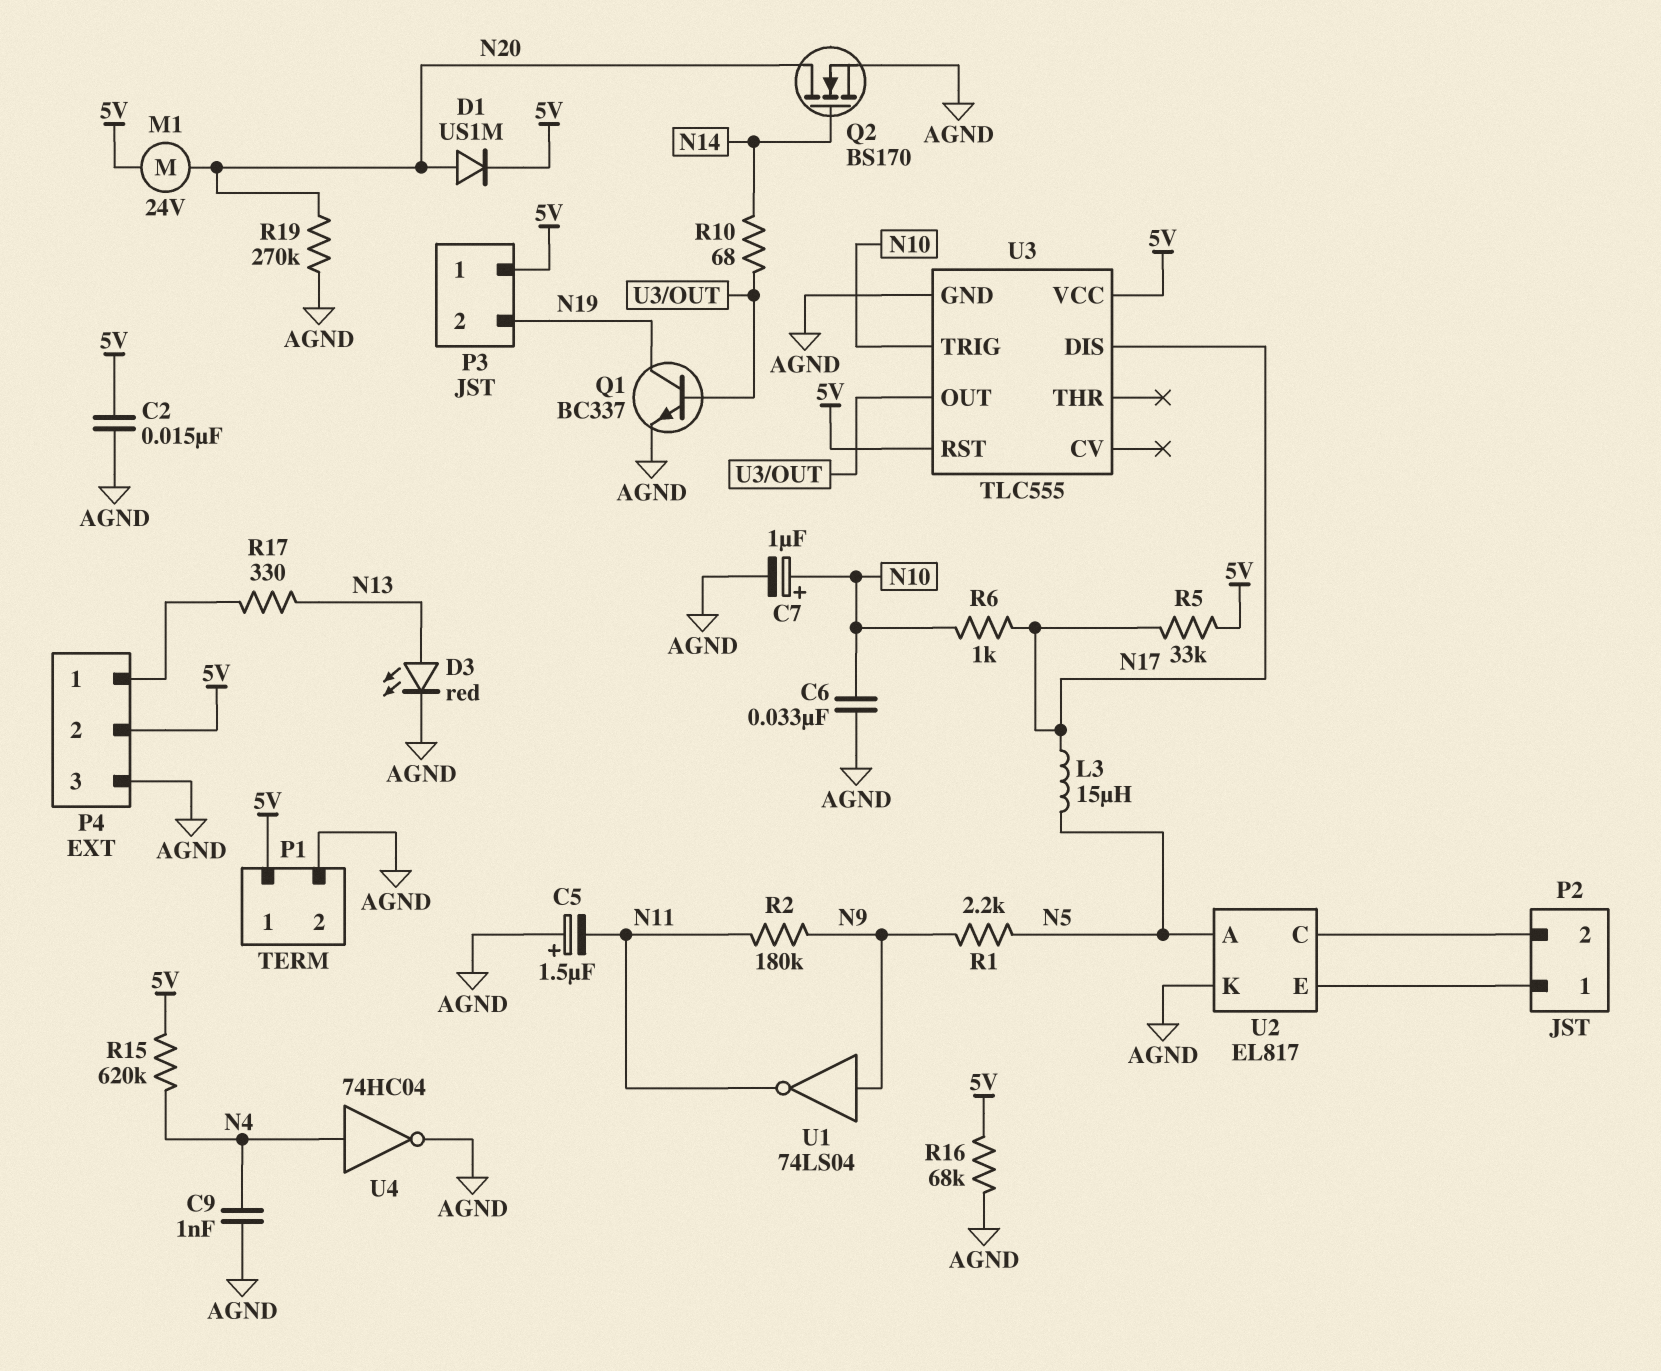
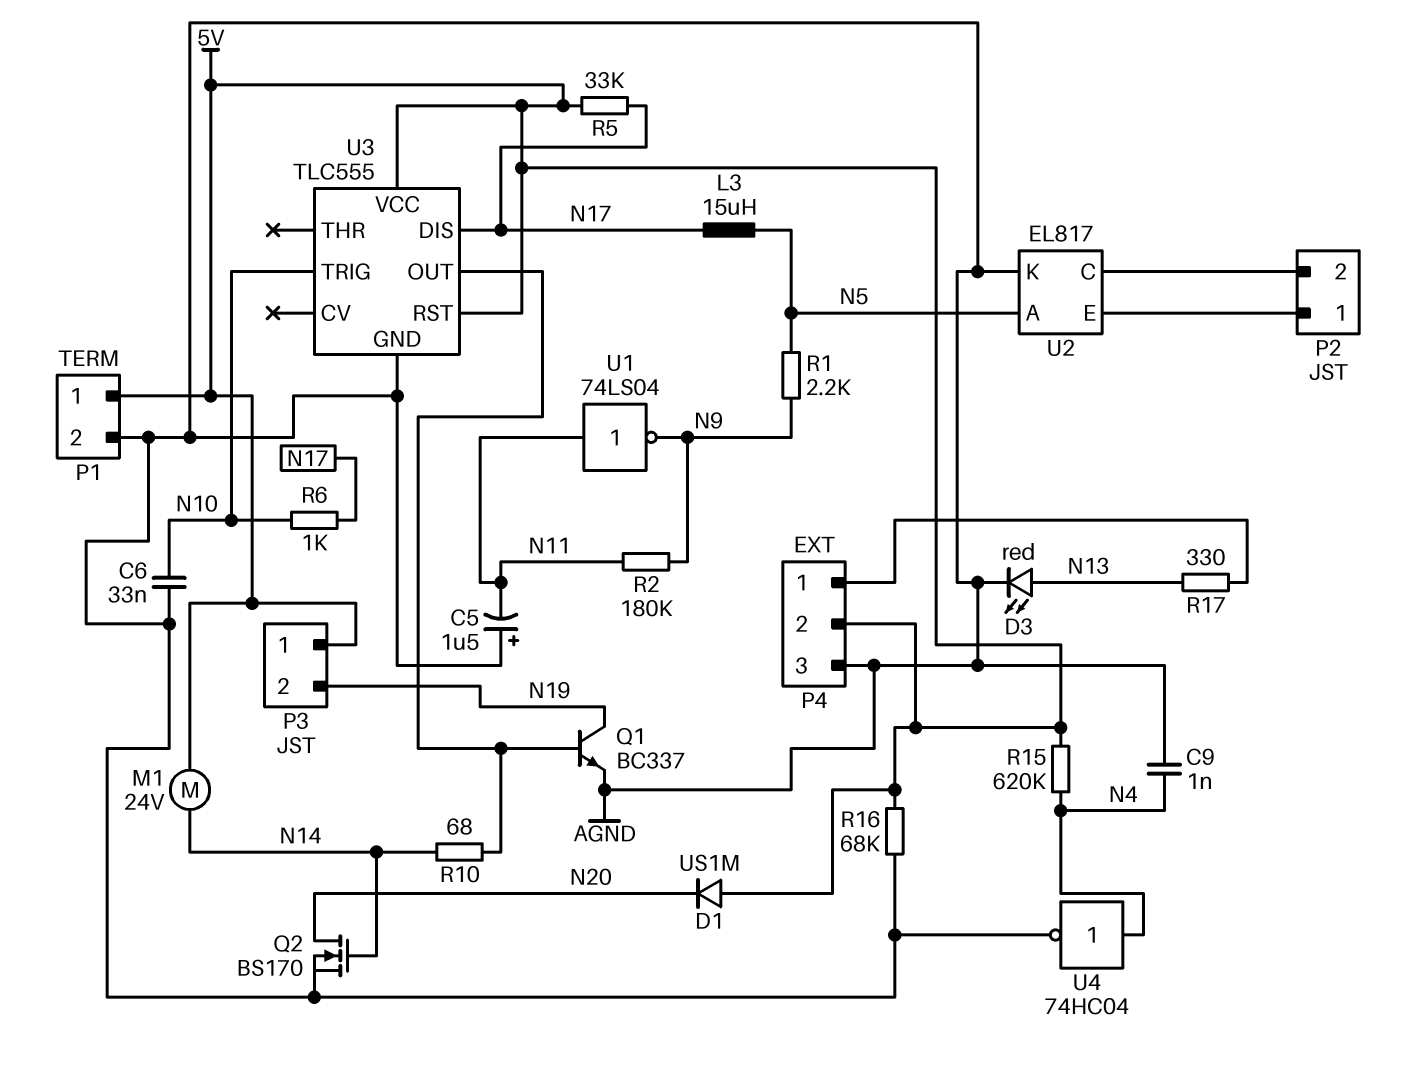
C2: 15nF (5V, AGND) -> none
C7: 1uF (plus N10, minus AGND) -> none
D1: diode US1M (A N20, K 5V) -> diode US1M (A 5V, K N20)
M1: motor 24V (5V, N20) -> motor 24V (5V, N14)
R19: 270k (AGND, N20) -> none
U1: NOT 74LS04 (in N9, out N11) -> NOT 74LS04 (in N11, out N9)

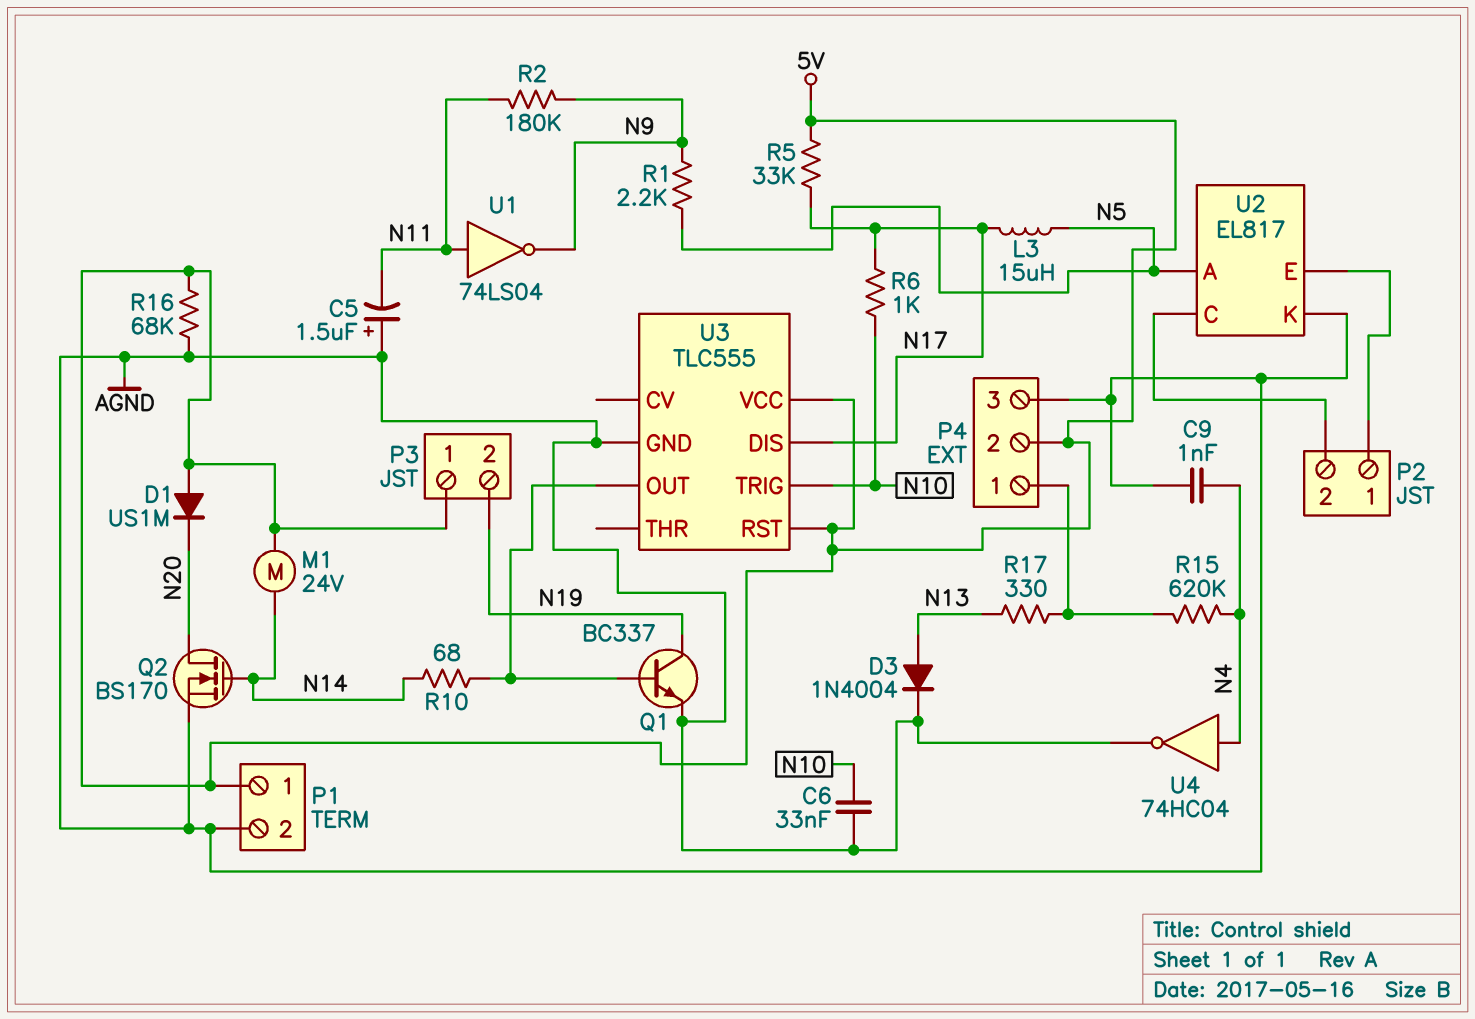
D3: LED red (A N13, K AGND) -> diode 1N4004 (A N13, K AGND)
R15: 620k (5V, N4) -> 620k (N4, P4/1)

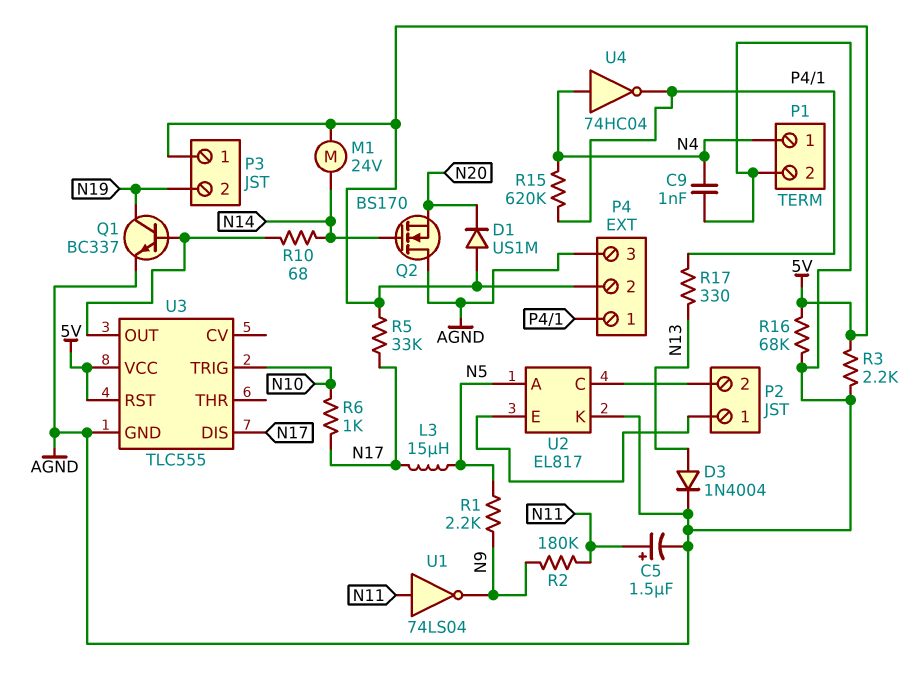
C5: 1.5uF (plus AGND, minus N11) -> 1.5uF (plus N11, minus AGND)
C6: 33nF (AGND, N10) -> none
P1 pin 1: 5V -> N4
Q2: NMOS BS170 (G N14, D N20, S AGND) -> NMOS BS170 (G N14, D AGND, S N20)
R3: none -> 2.2k (5V, AGND)
U4: NOT 74HC04 (in N4, out AGND) -> NOT 74HC04 (in N4, out P4/1)

